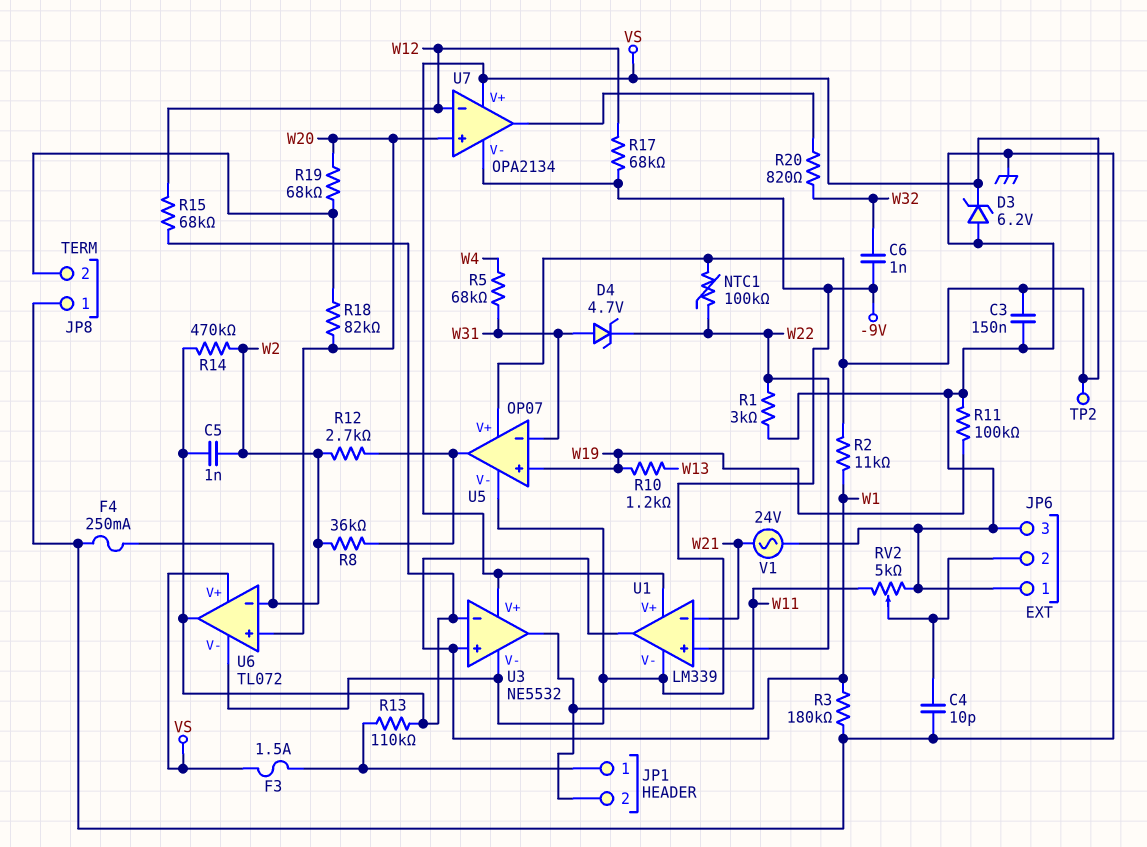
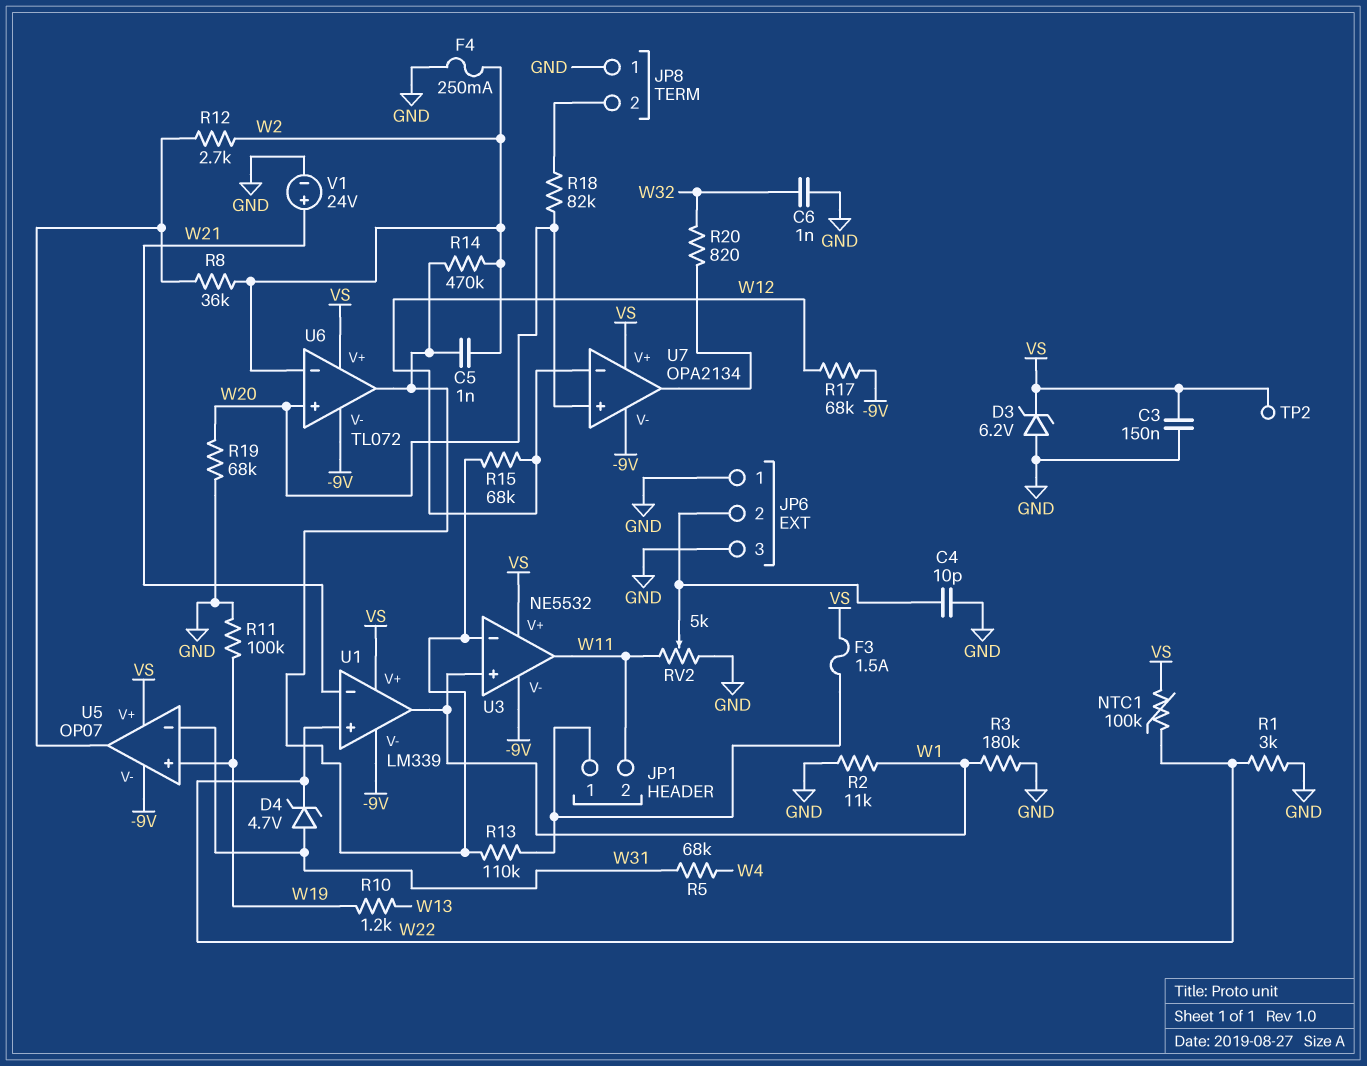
C6: 1nF (-9V, W32) -> 1nF (GND, W32)
R2: 11k (VS, W1) -> 11k (GND, W1)
R19: 68k (JP8/2, W20) -> 68k (GND, W20)
V1: AC 24V (GND, W21) -> 24V (plus W21, minus GND)

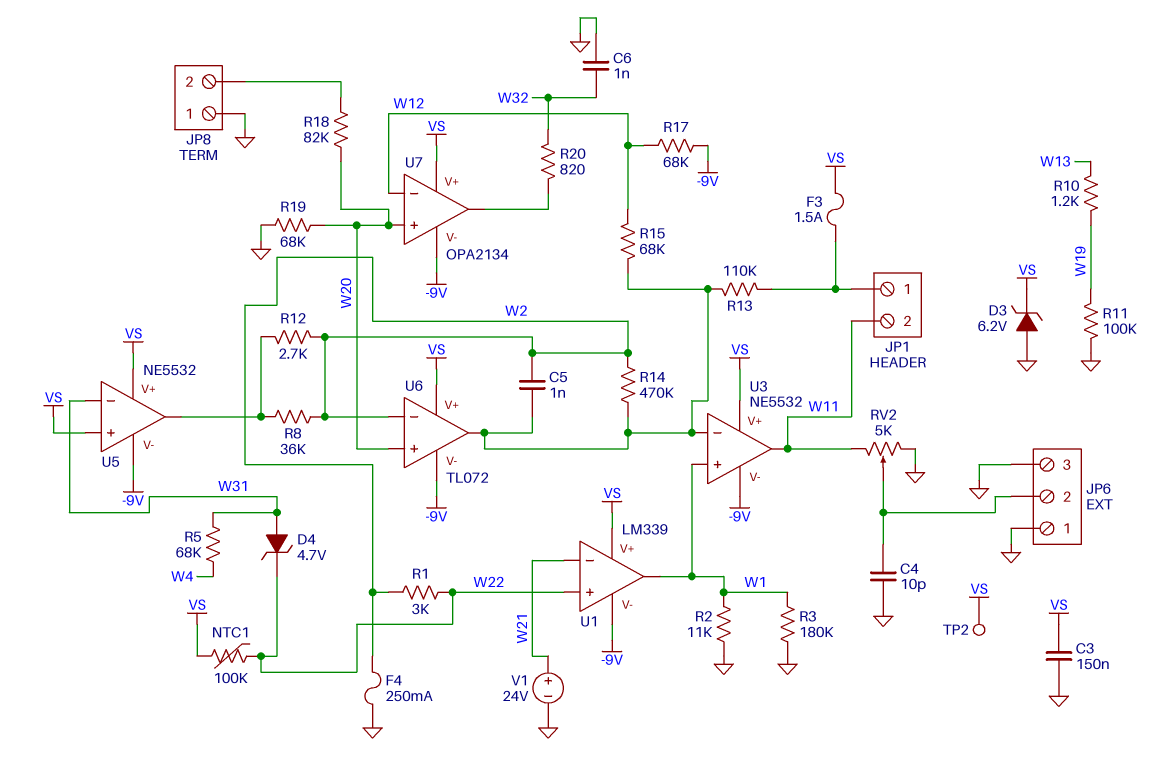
R1: 3k (GND, W22) -> 3k (W2, W22)
U5: OP07 -> NE5532
U5 pin in+: W19 -> VS

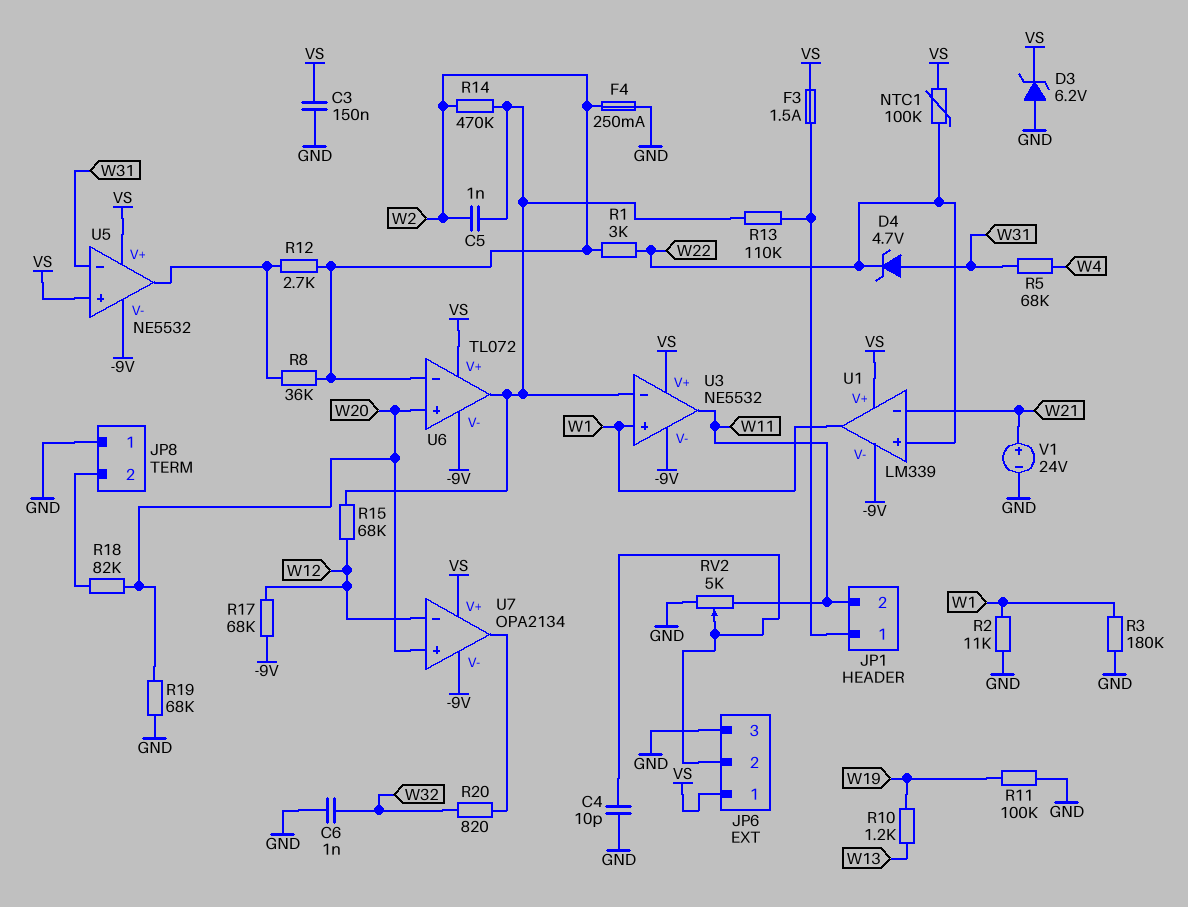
JP6 pin 1: GND -> VS
TP2: test point (VS) -> none

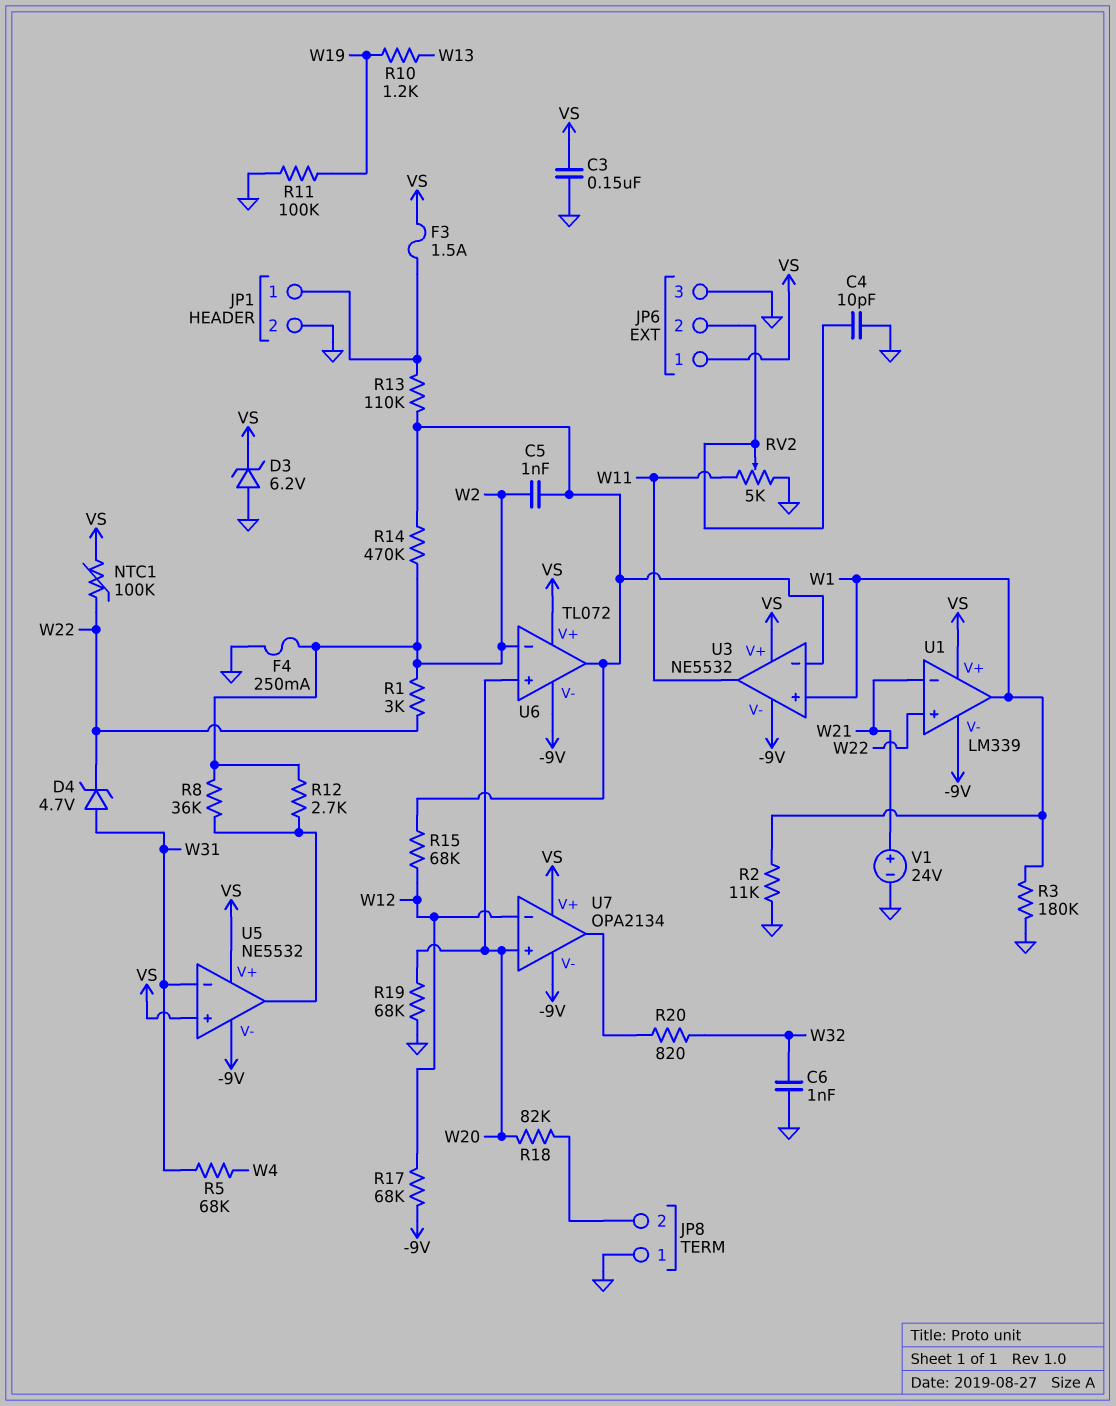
JP1 pin 2: W11 -> GND

